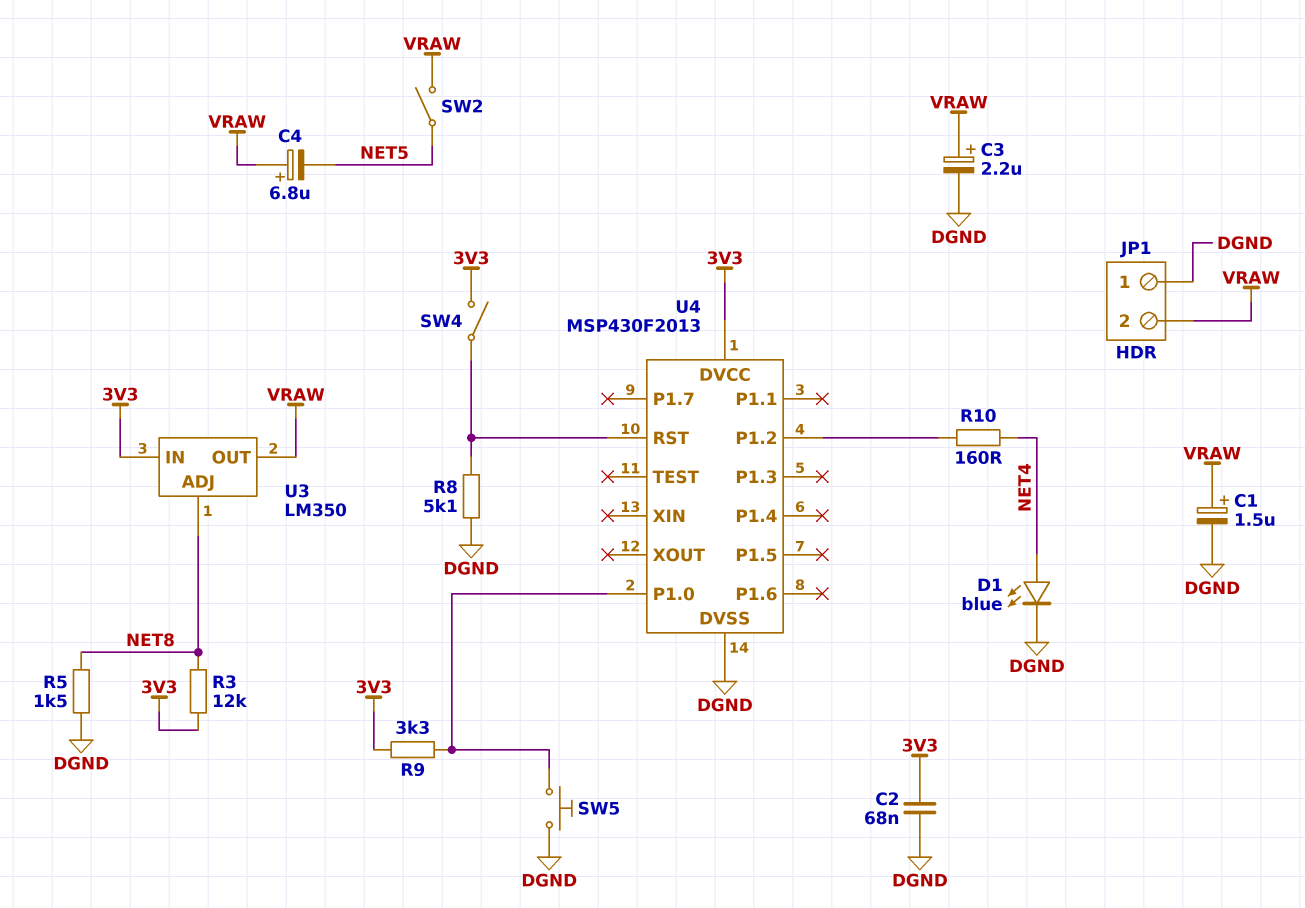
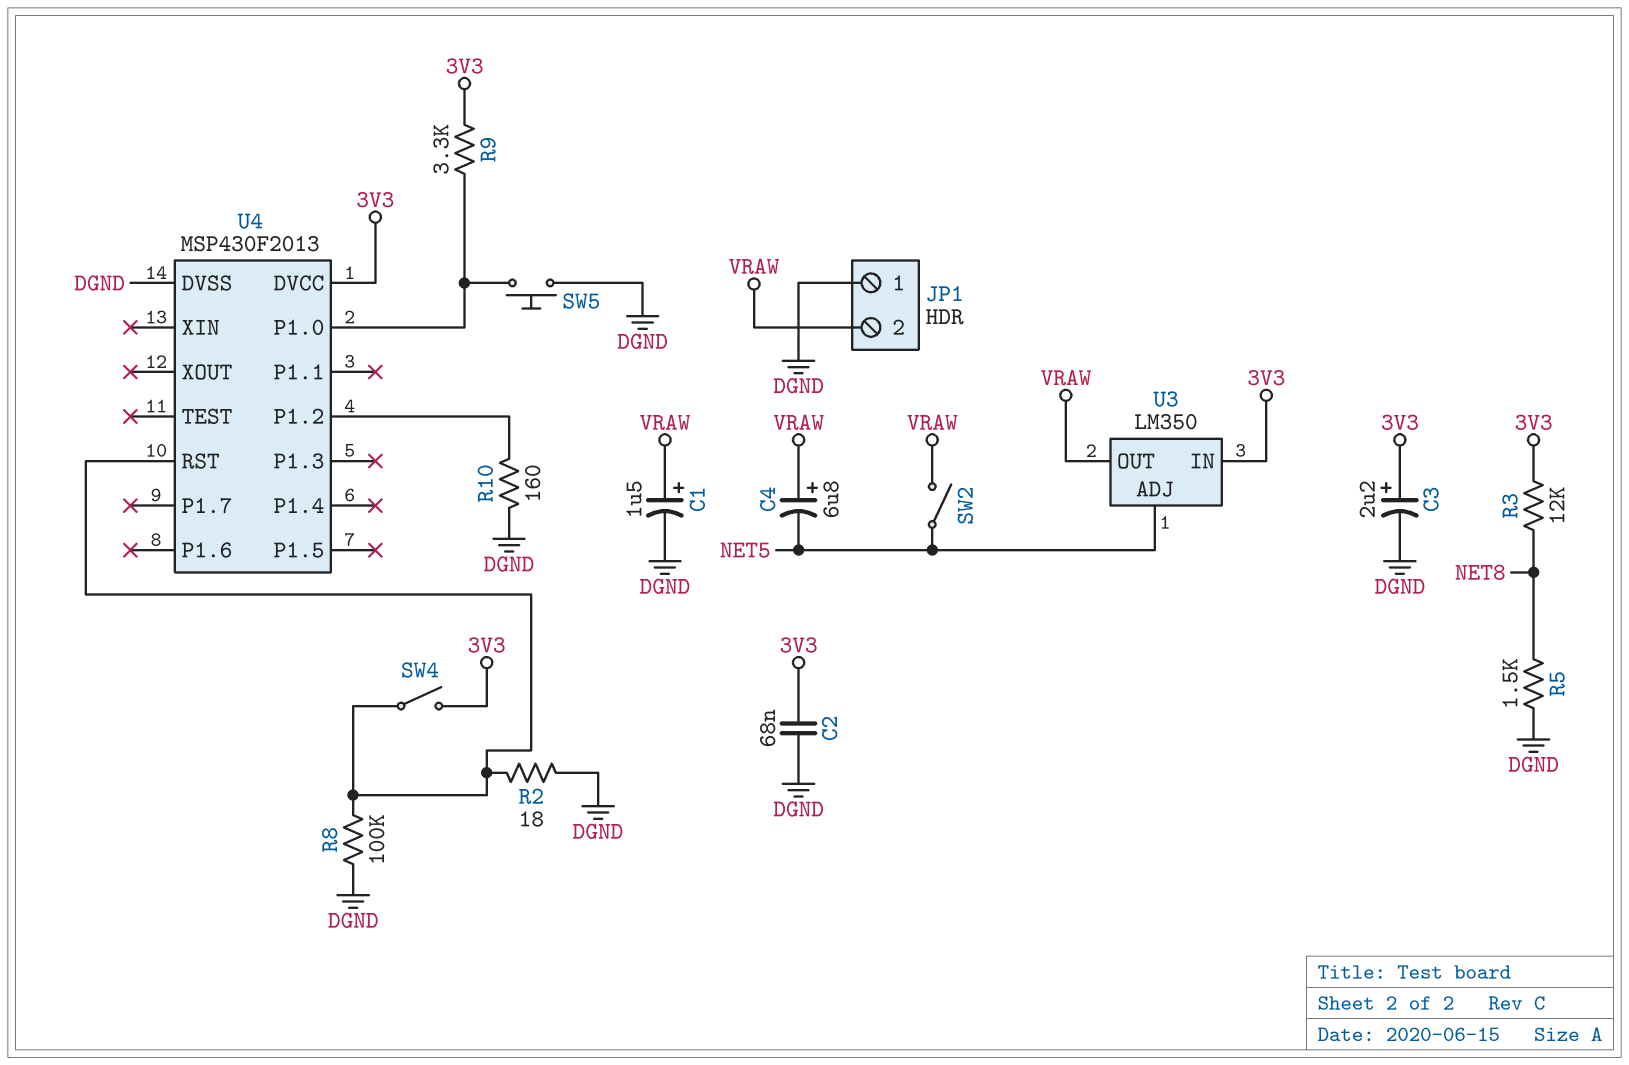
C3: 2.2uF (plus VRAW, minus DGND) -> 2.2uF (plus 3V3, minus DGND)
D1: LED blue (A NET4, K DGND) -> none
R2: none -> 18 (DGND, U4/RST)
R8: 5.1k (DGND, U4/RST) -> 100k (DGND, U4/RST)
R10: 160 (NET4, U4/P1.2) -> 160 (DGND, U4/P1.2)
U3 pin ADJ: NET8 -> NET5

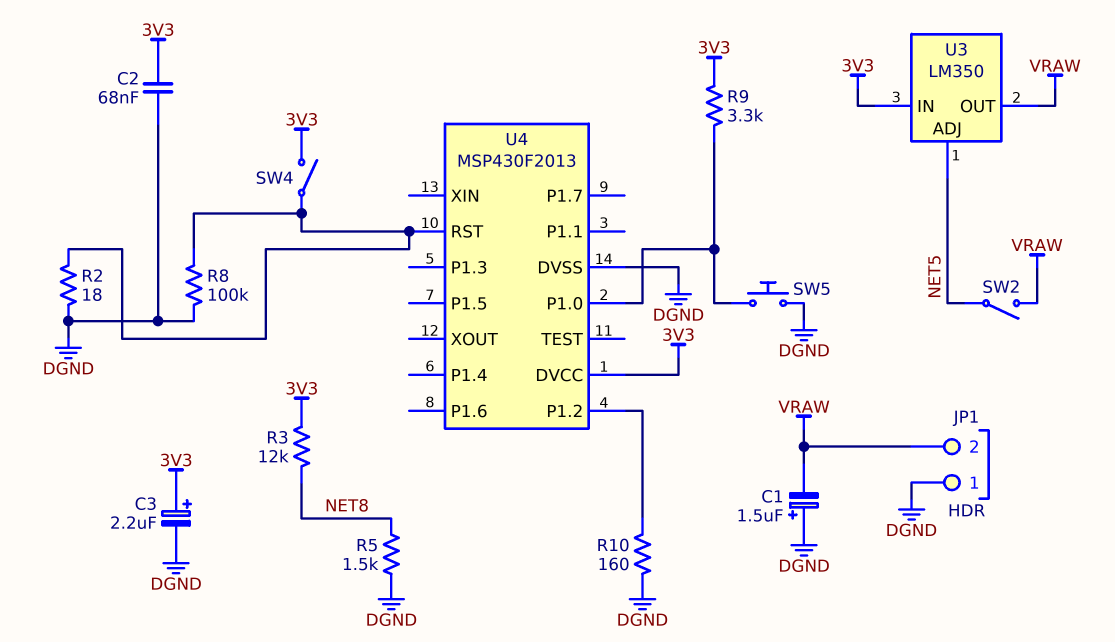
C1: 1.5uF (plus VRAW, minus DGND) -> 1.5uF (plus DGND, minus VRAW)
C4: 6.8uF (plus VRAW, minus NET5) -> none

